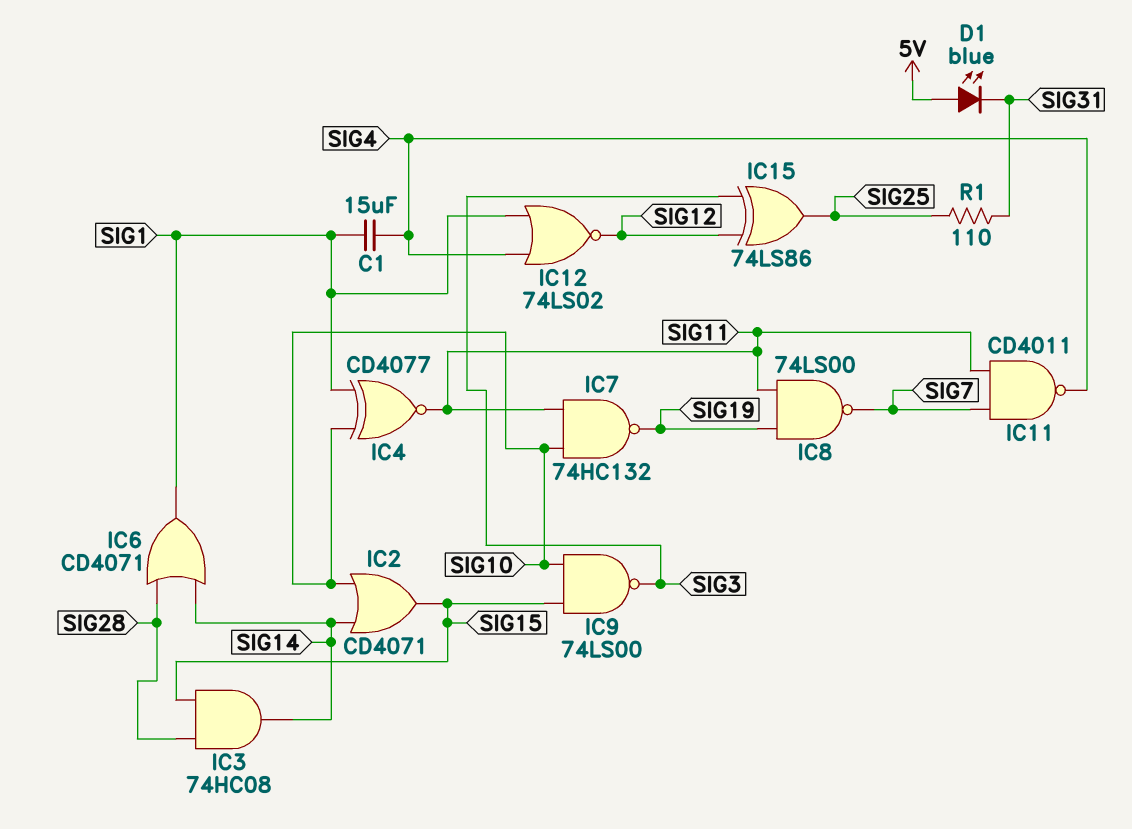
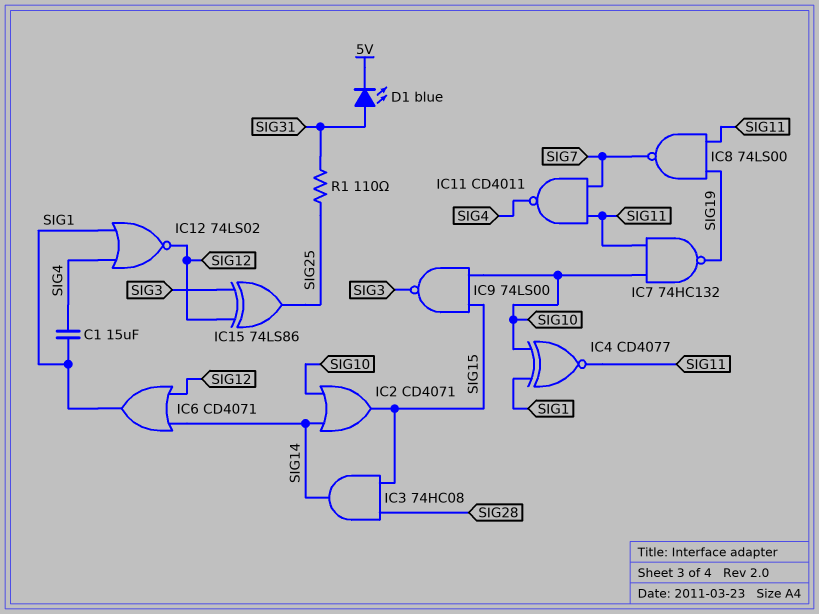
D1: LED blue (A 5V, K SIG31) -> LED blue (A SIG31, K 5V)
IC6: OR CD4071 (in SIG14, in SIG28, out SIG1) -> OR CD4071 (in SIG12, in SIG14, out SIG1)

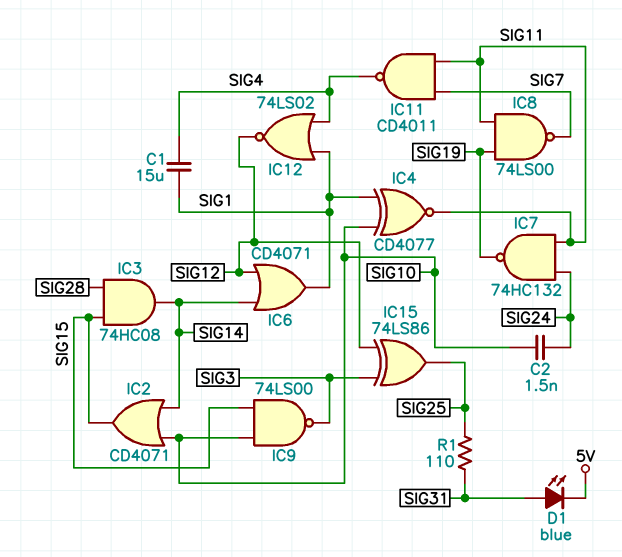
C2: none -> 1.5nF (SIG10, SIG24)
IC7: NAND 74HC132 (in SIG10, in SIG11, out SIG19) -> NAND 74HC132 (in SIG11, in SIG24, out SIG19)

